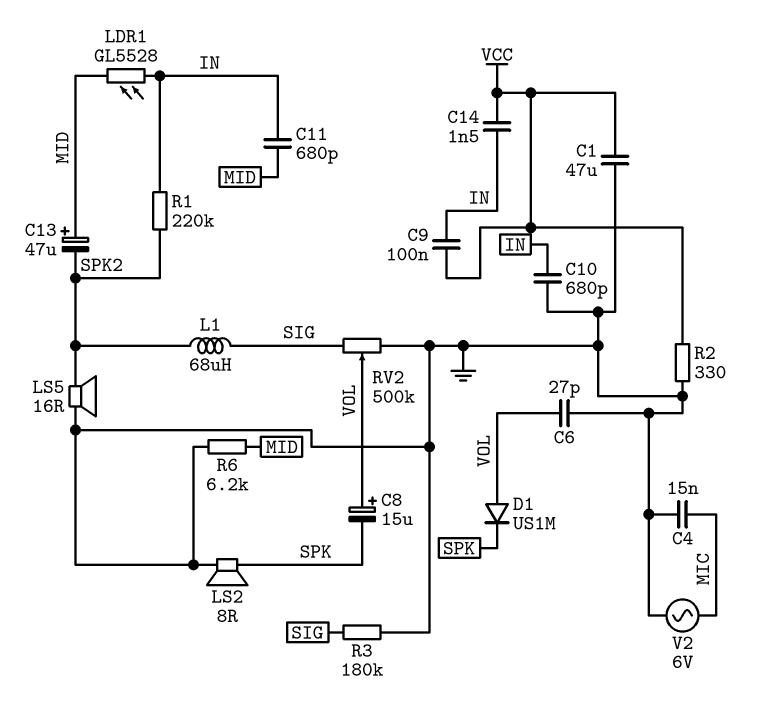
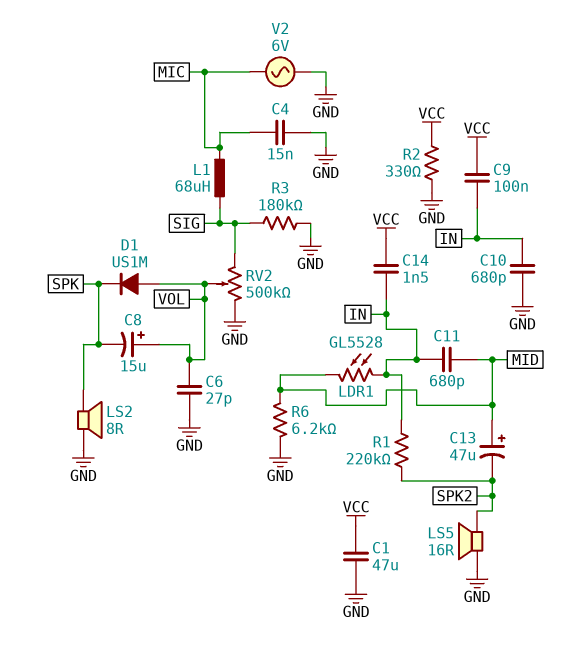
L1: 68uH (SIG, SPK2) -> 68uH (MIC, SIG)

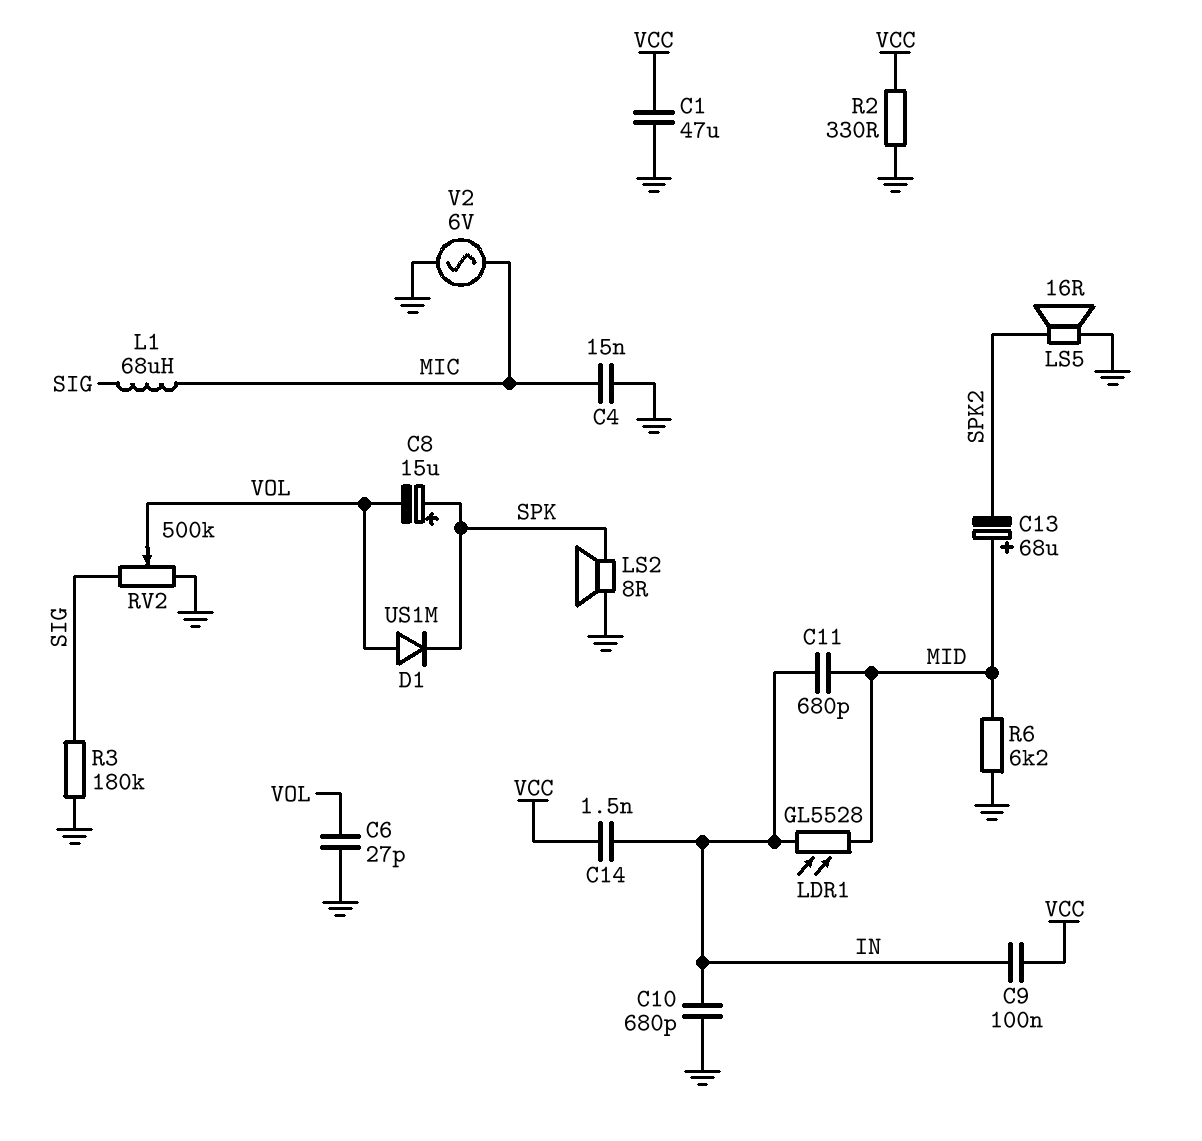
C8: 15uF (plus VOL, minus SPK) -> 15uF (plus SPK, minus VOL)
C13: 47uF (plus MID, minus SPK2) -> 68uF (plus MID, minus SPK2)
R1: 220k (IN, SPK2) -> none

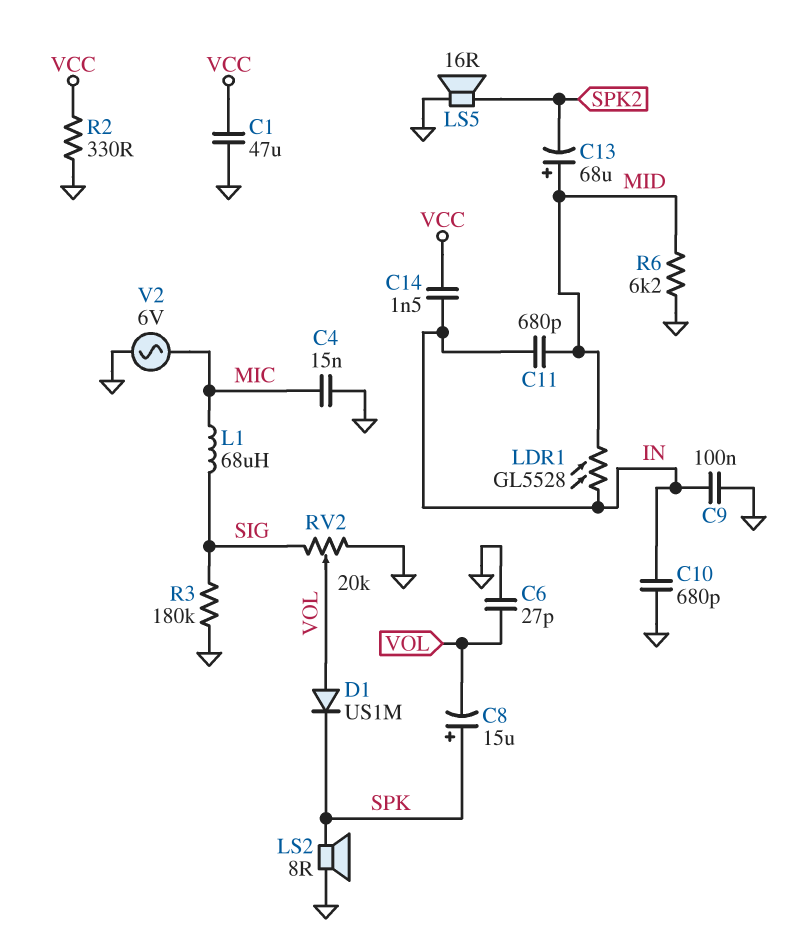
C9: 100nF (IN, VCC) -> 100nF (GND, IN)
RV2: 500k (GND, SIG, wiper VOL) -> 20k (GND, SIG, wiper VOL)

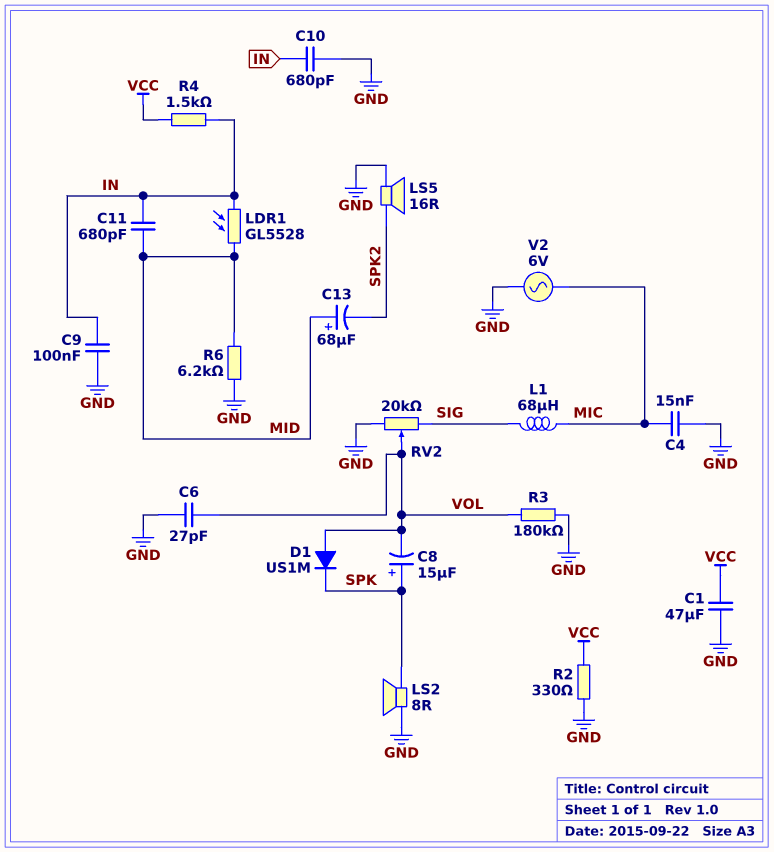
C14: 1.5nF (IN, VCC) -> none
R3: 180k (GND, SIG) -> 180k (GND, VOL)
R4: none -> 1.5k (IN, VCC)

